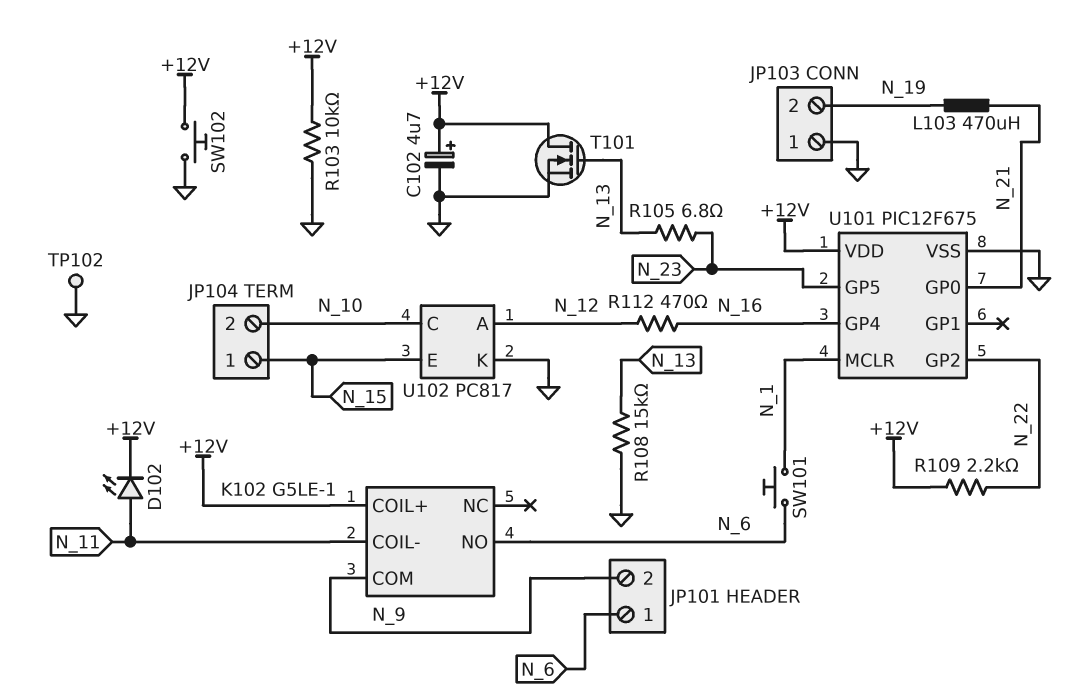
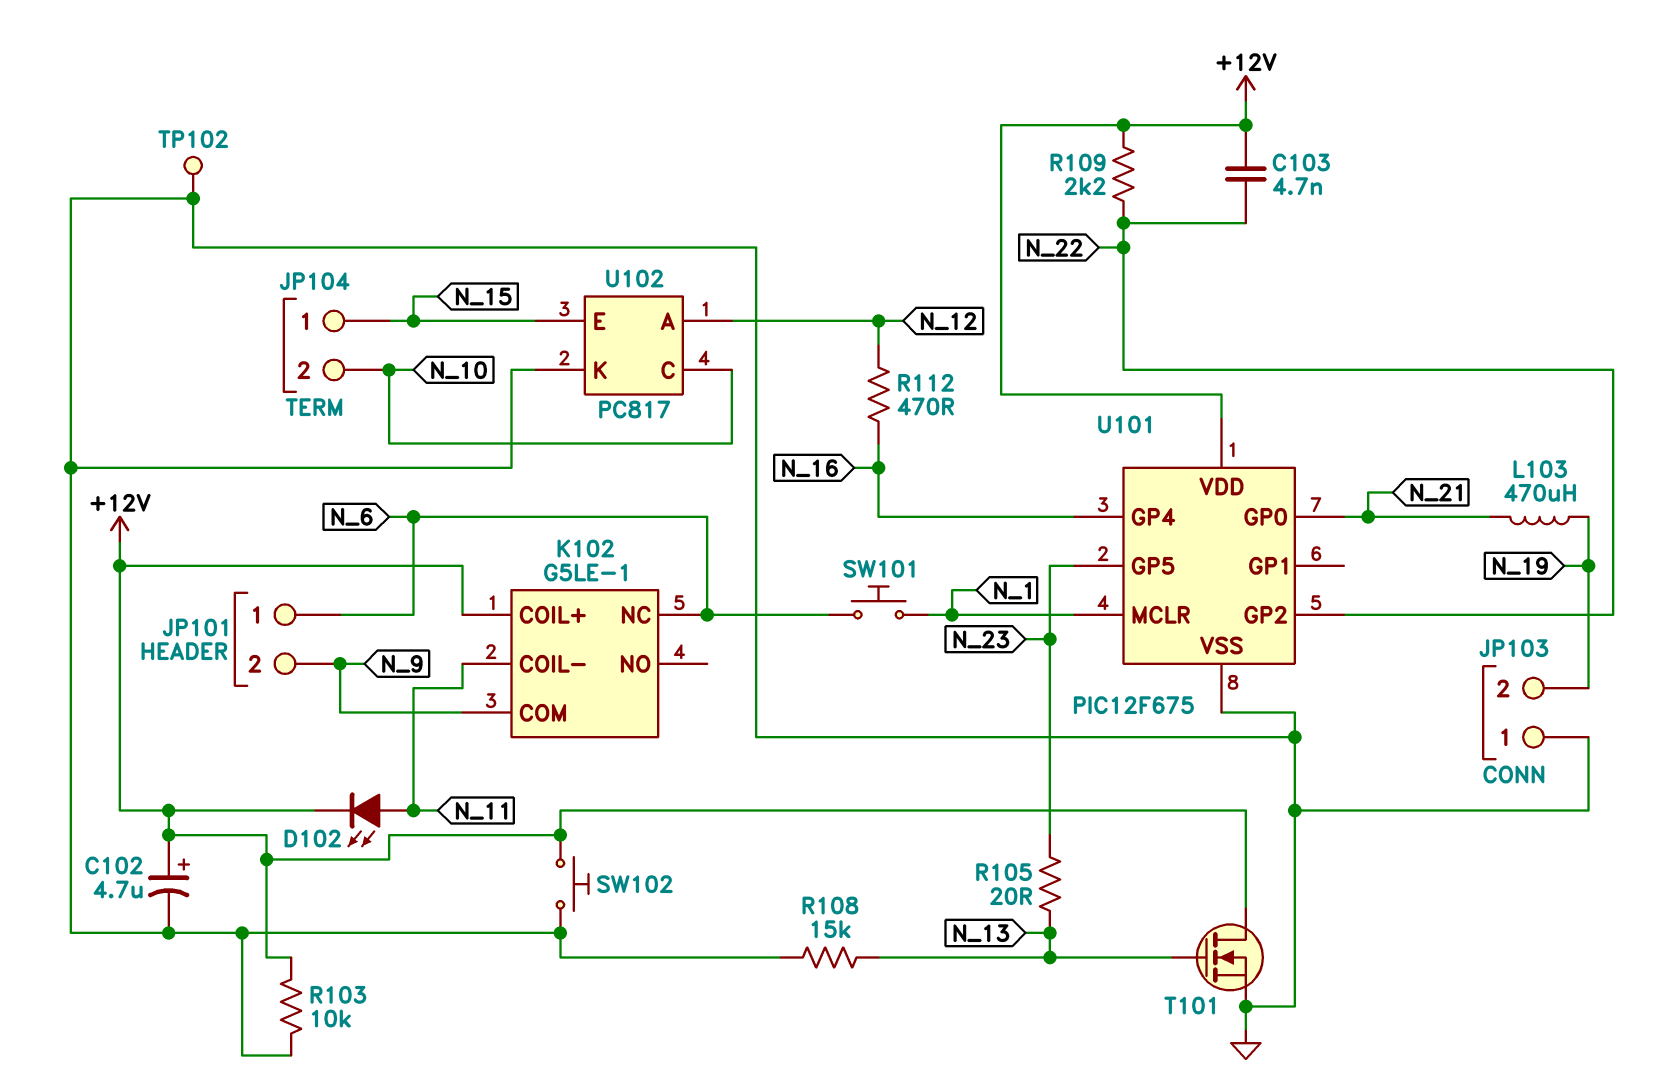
C103: none -> 4.7nF (+12V, N_22)
K102 pin NC: none -> N_6
K102 pin NO: N_6 -> none
R105: 6.8 (N_13, N_23) -> 20 (N_13, N_23)

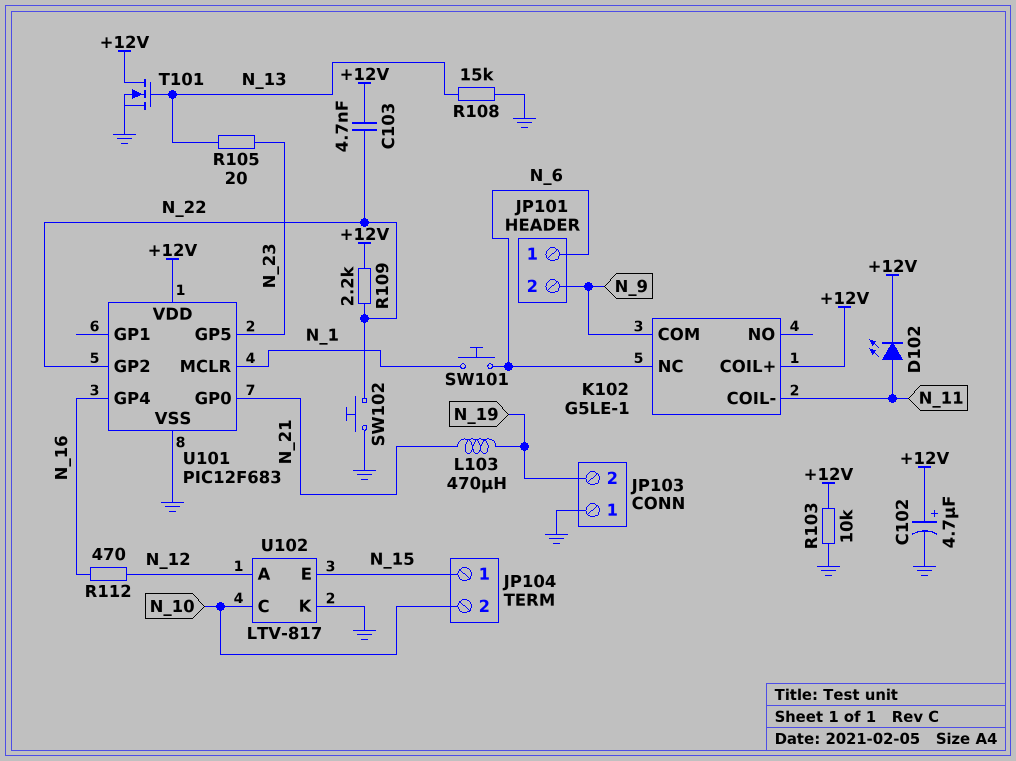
SW102: button (+12V, GND) -> button (GND, N_22)
TP102: test point (GND) -> none
U101: PIC12F675 -> PIC12F683
U102: PC817 -> LTV-817

